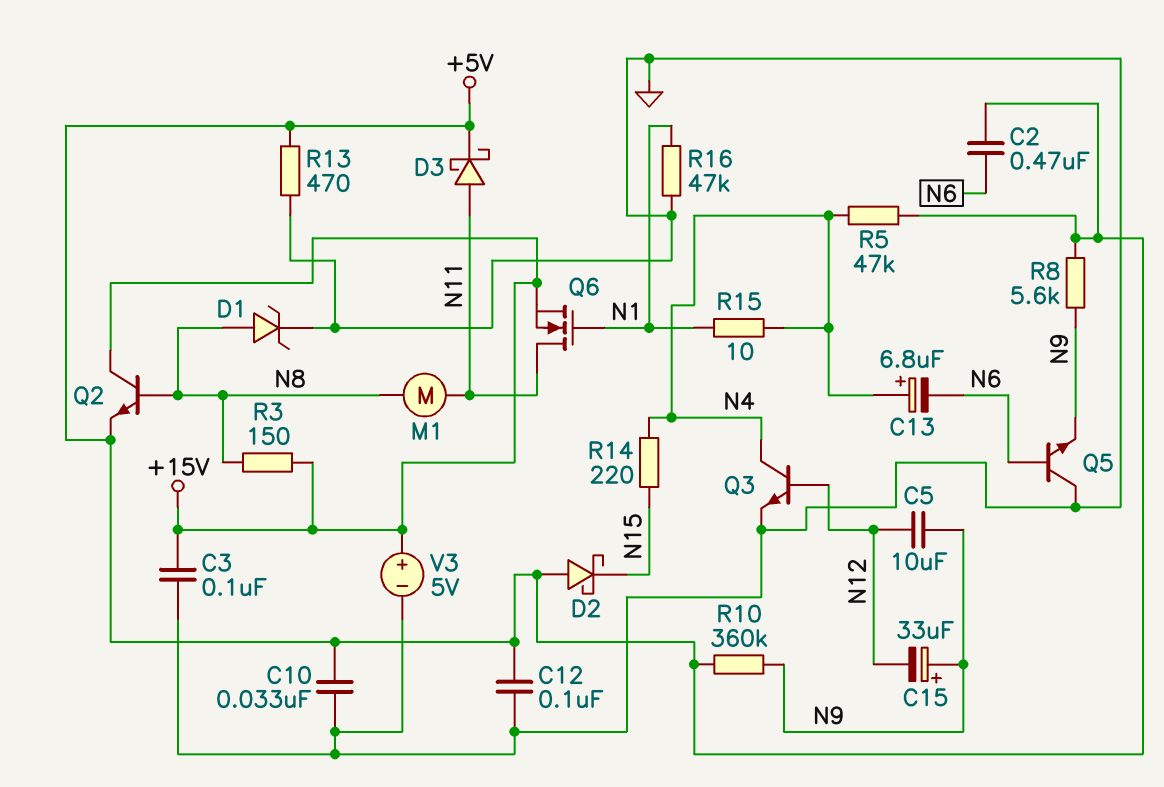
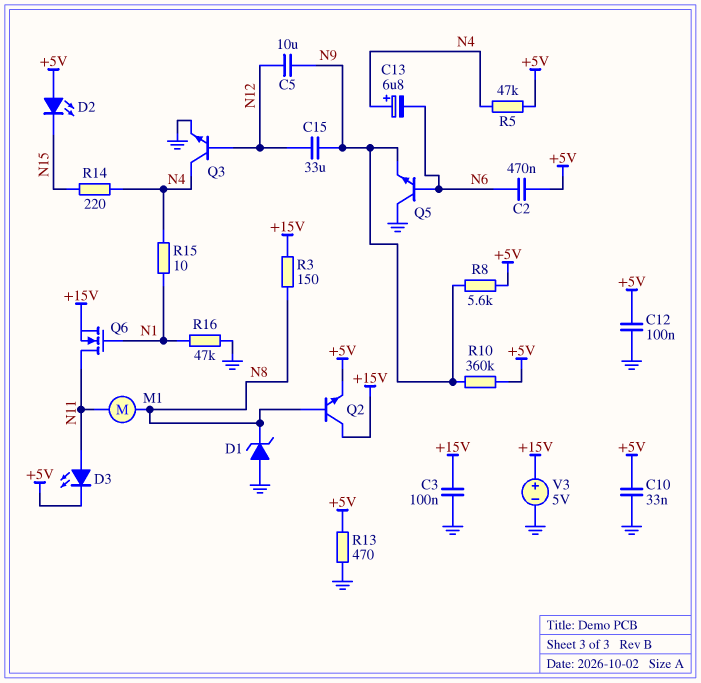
C15: 33uF (plus N9, minus N12) -> 33uF (N9, N12)
D1: zener (A N8, K GND) -> zener (A GND, K N8)
D2: schottky (A +5V, K N15) -> LED (A +5V, K N15)
D3: schottky (A N11, K +5V) -> LED (A N11, K +5V)

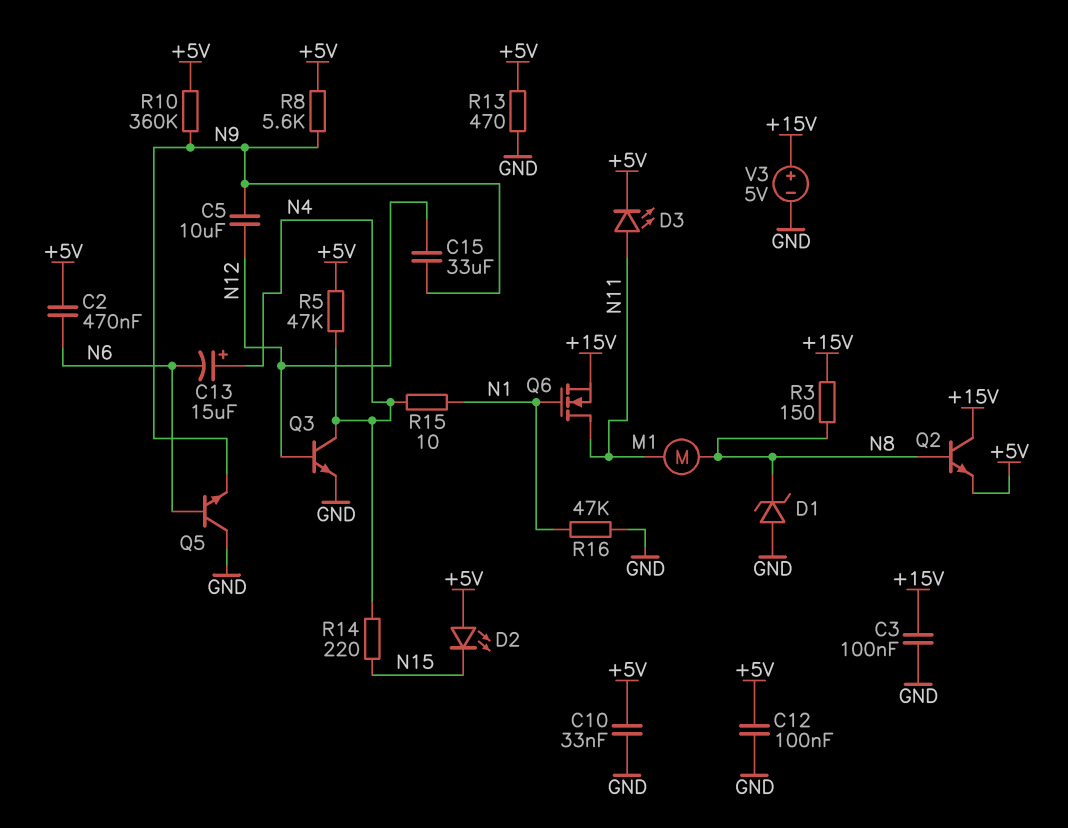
C13: 6.8uF (plus N4, minus N6) -> 15uF (plus N4, minus N6)

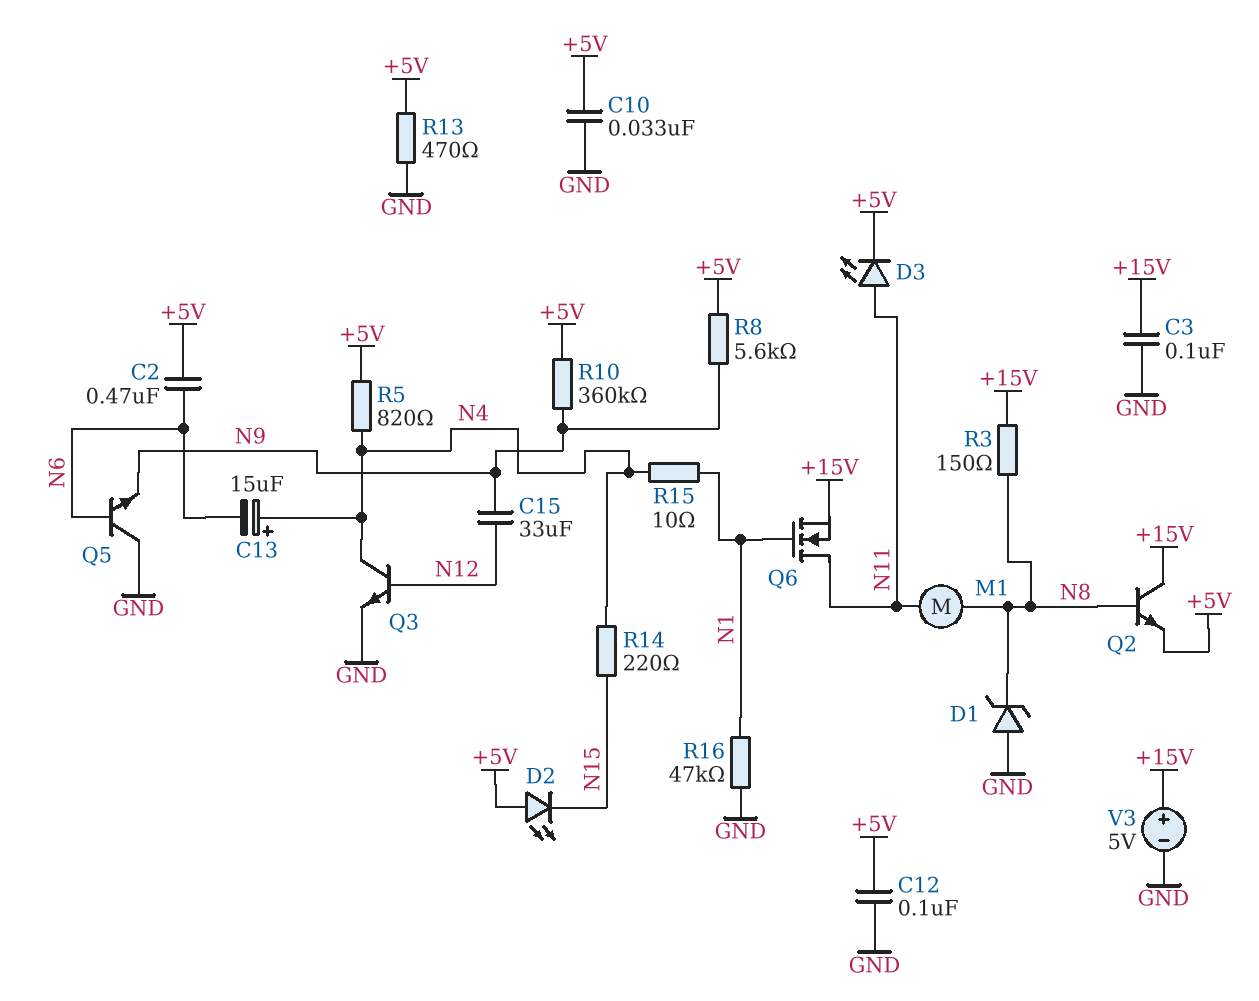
C5: 10uF (N9, N12) -> none
R5: 47k (+5V, N4) -> 820 (+5V, N4)

